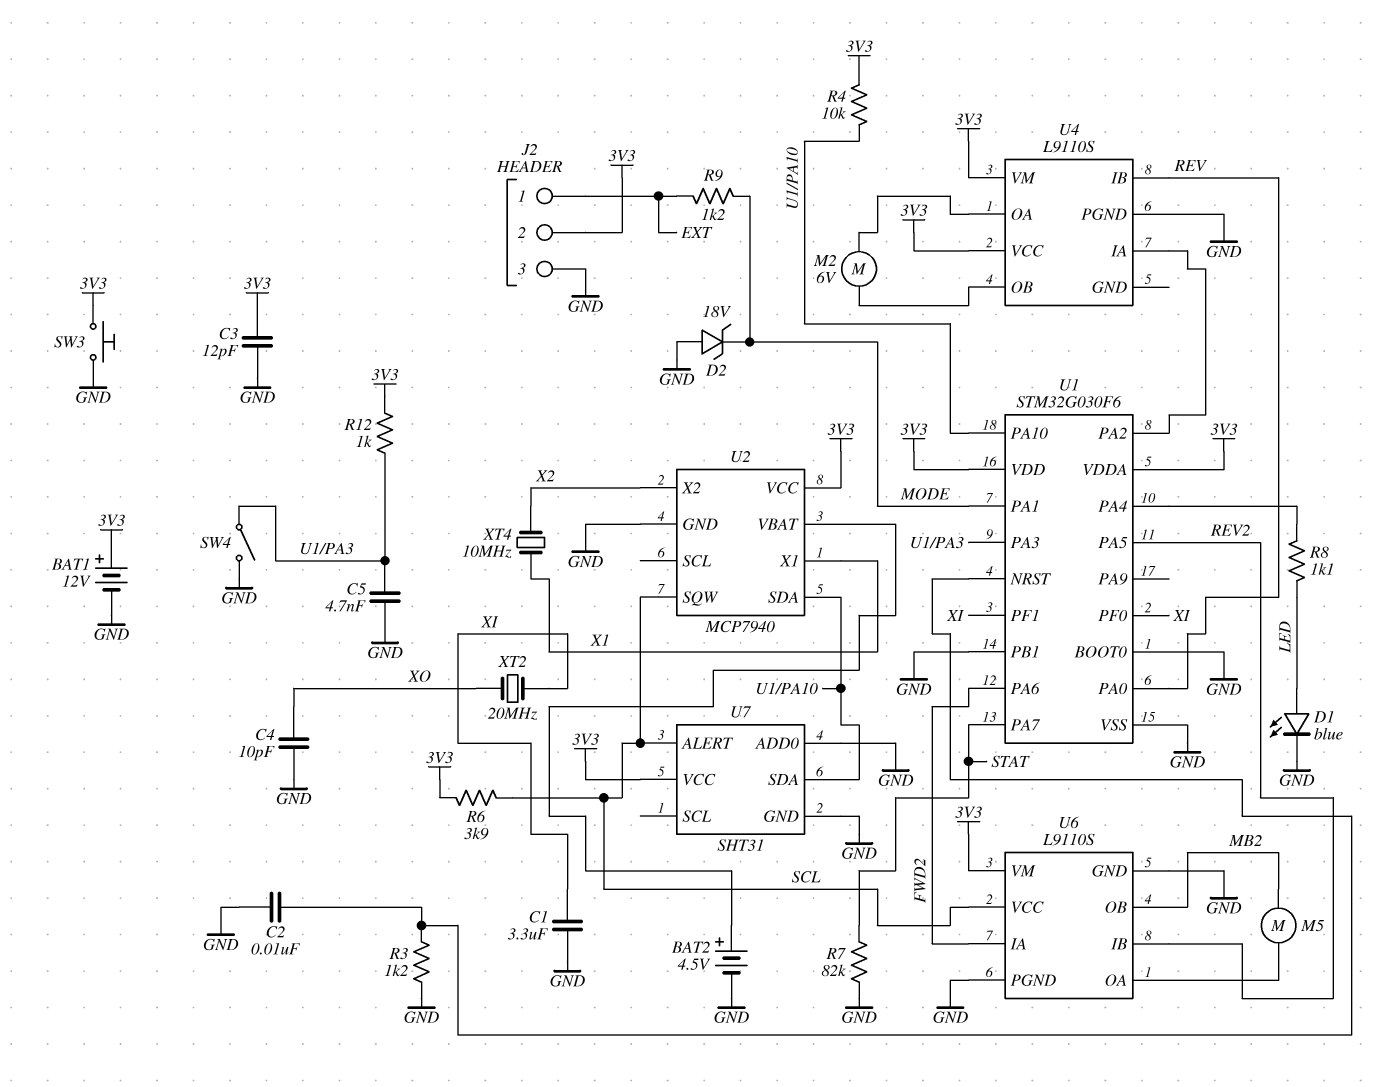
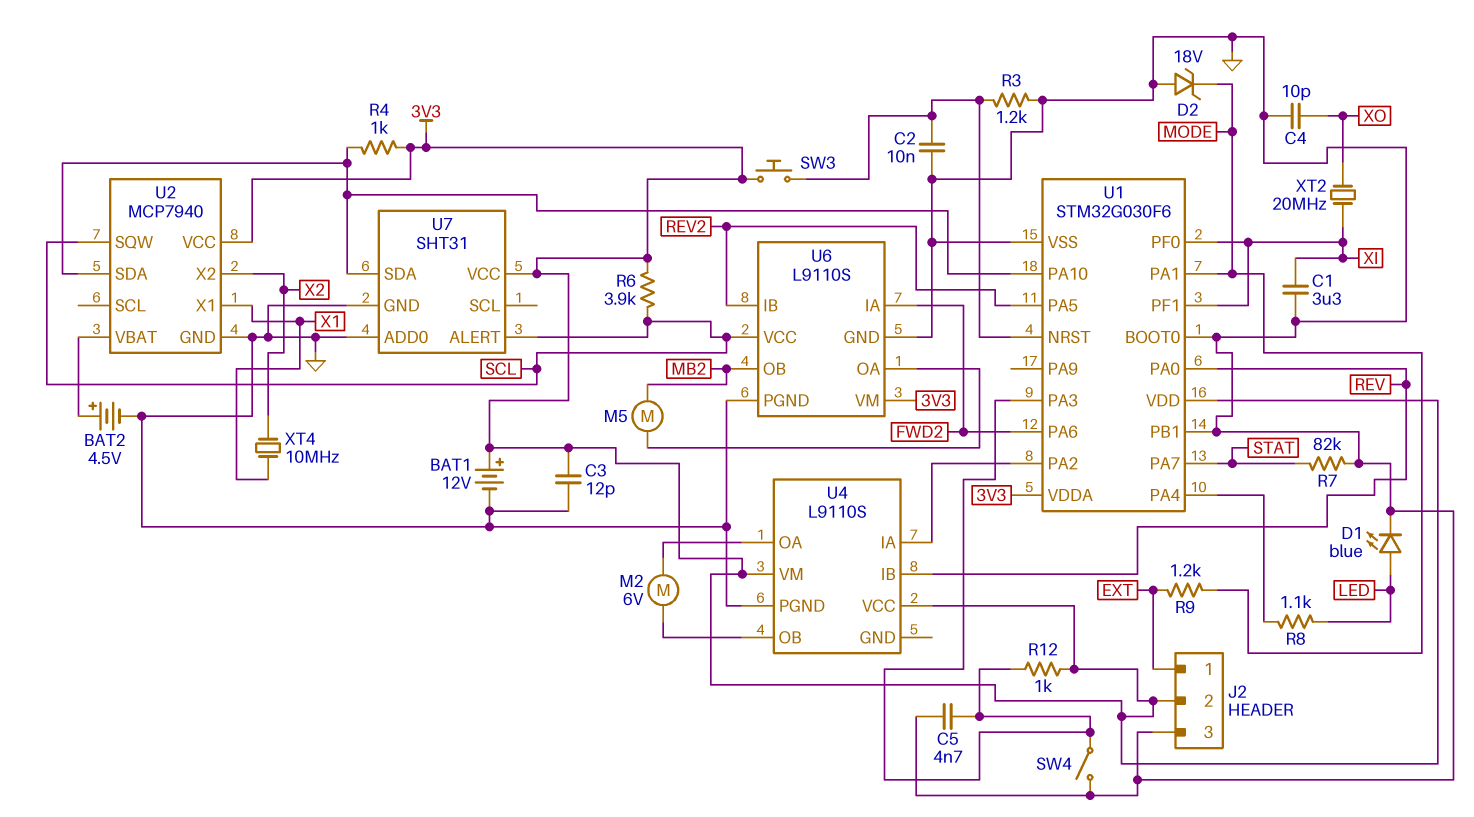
R4: 10k (3V3, U1/PA10) -> 1k (3V3, U1/PA10)
SW3: button (3V3, GND) -> button (3V3, U1/NRST)

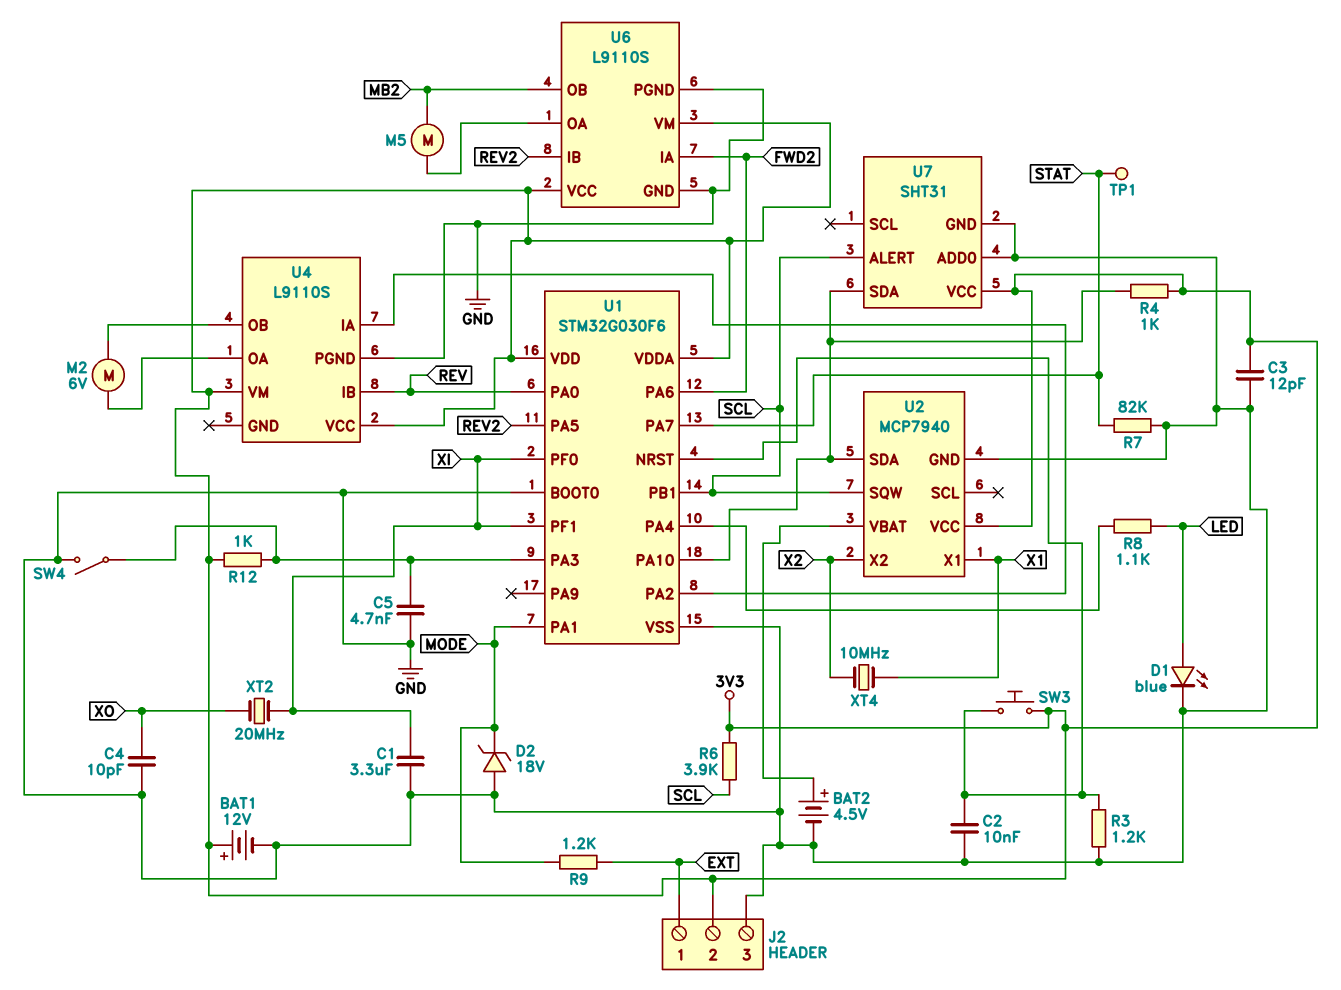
TP1: none -> test point (STAT)
U1 pin PB1: GND -> SCL
U6 pin VCC: SCL -> 3V3

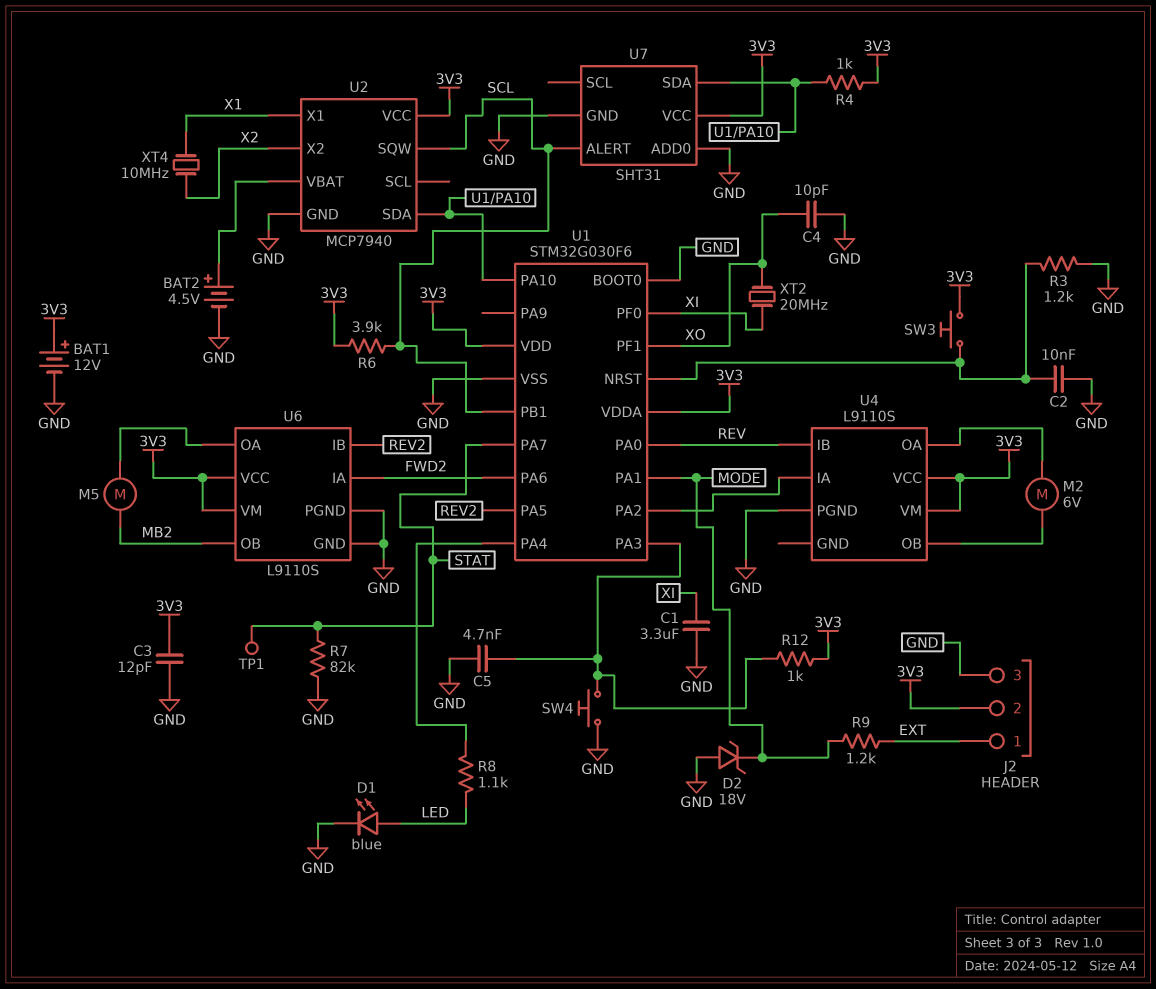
SW4: switch (GND, U1/PA3) -> button (GND, U1/PA3)
U1 pin PF1: XI -> XO

